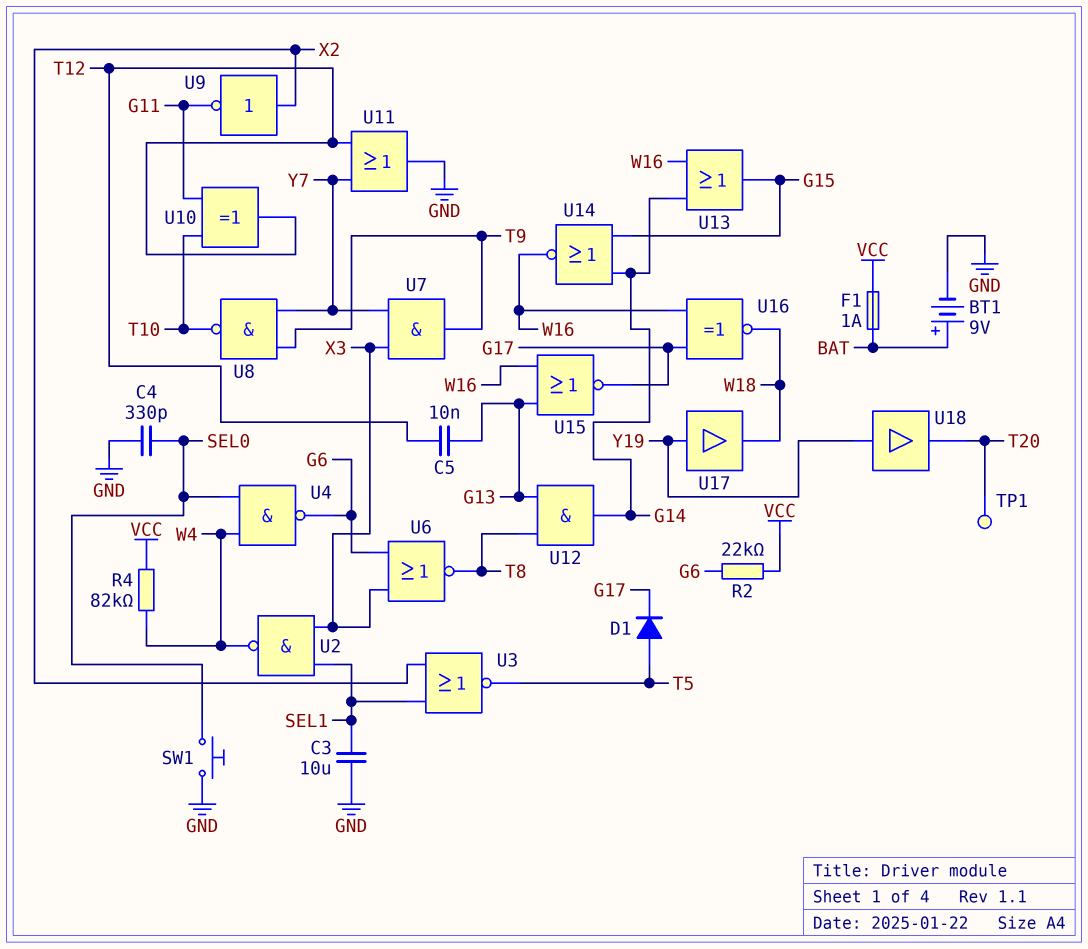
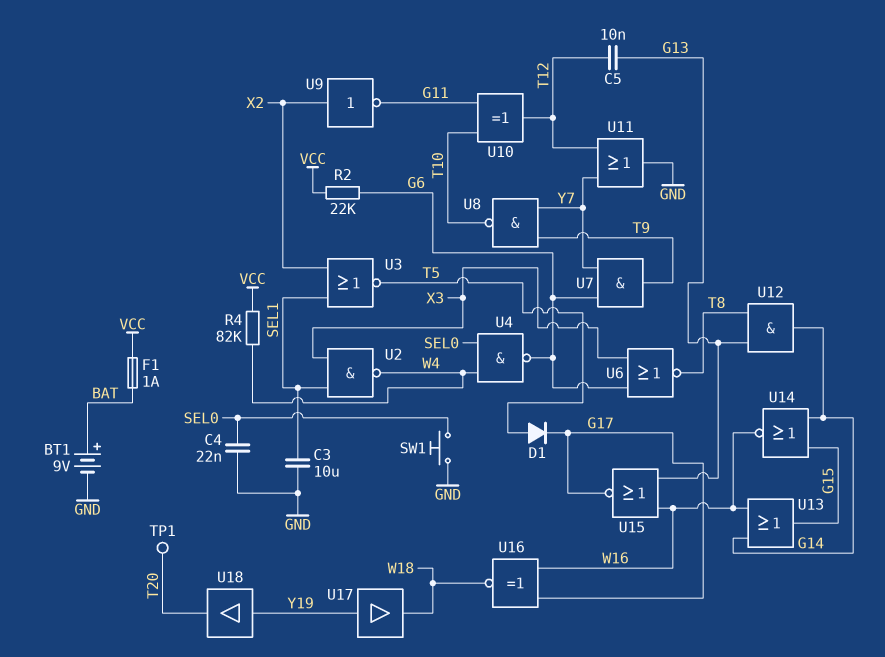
C4: 330pF (GND, SEL0) -> 22nF (GND, SEL0)
U7: AND (in X3, in Y7, out T9) -> AND (in G6, in Y7, out T9)

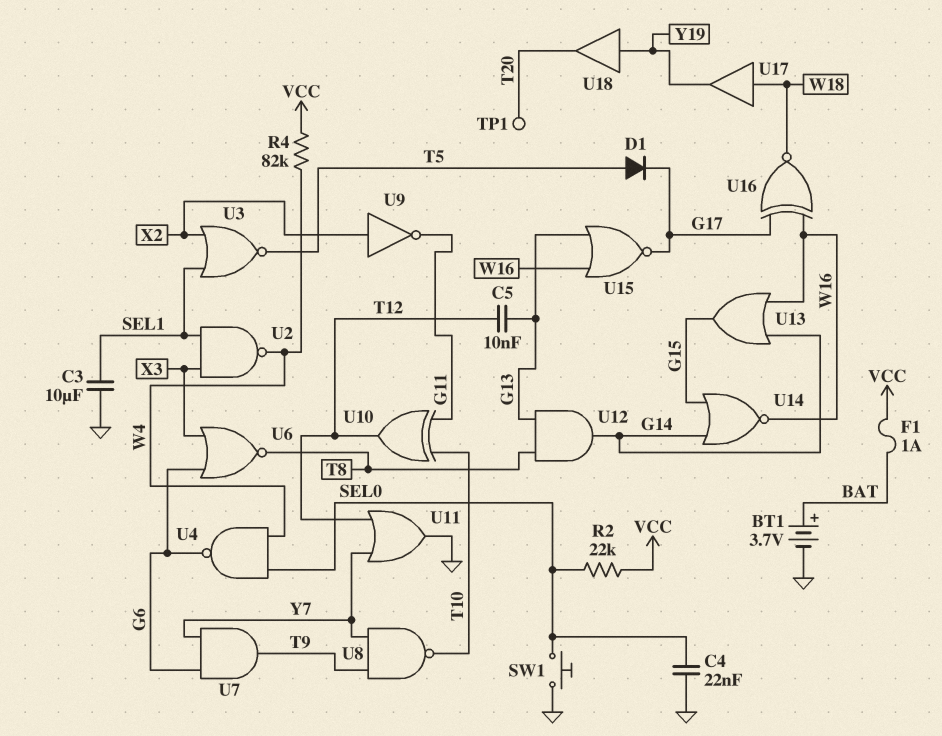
BT1: 9V (plus BAT, minus GND) -> 3.7V (plus BAT, minus GND)
R2: 22k (G6, VCC) -> 22k (SEL0, VCC)
U17: buffer (in Y19, out W18) -> buffer (in W18, out Y19)

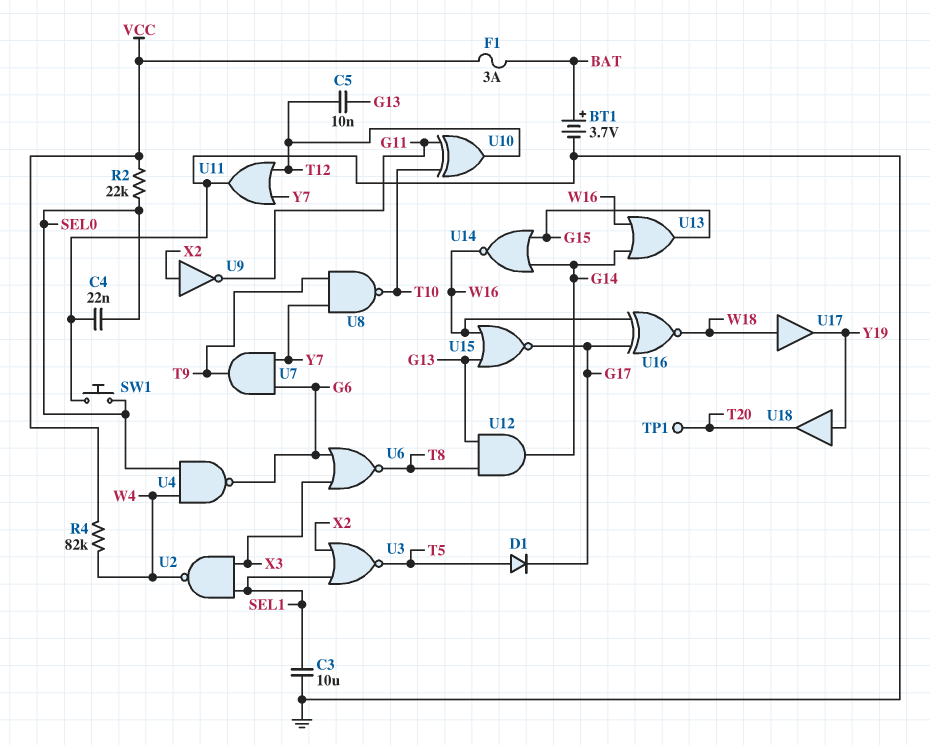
F1: 1A (BAT, VCC) -> 3A (BAT, VCC)

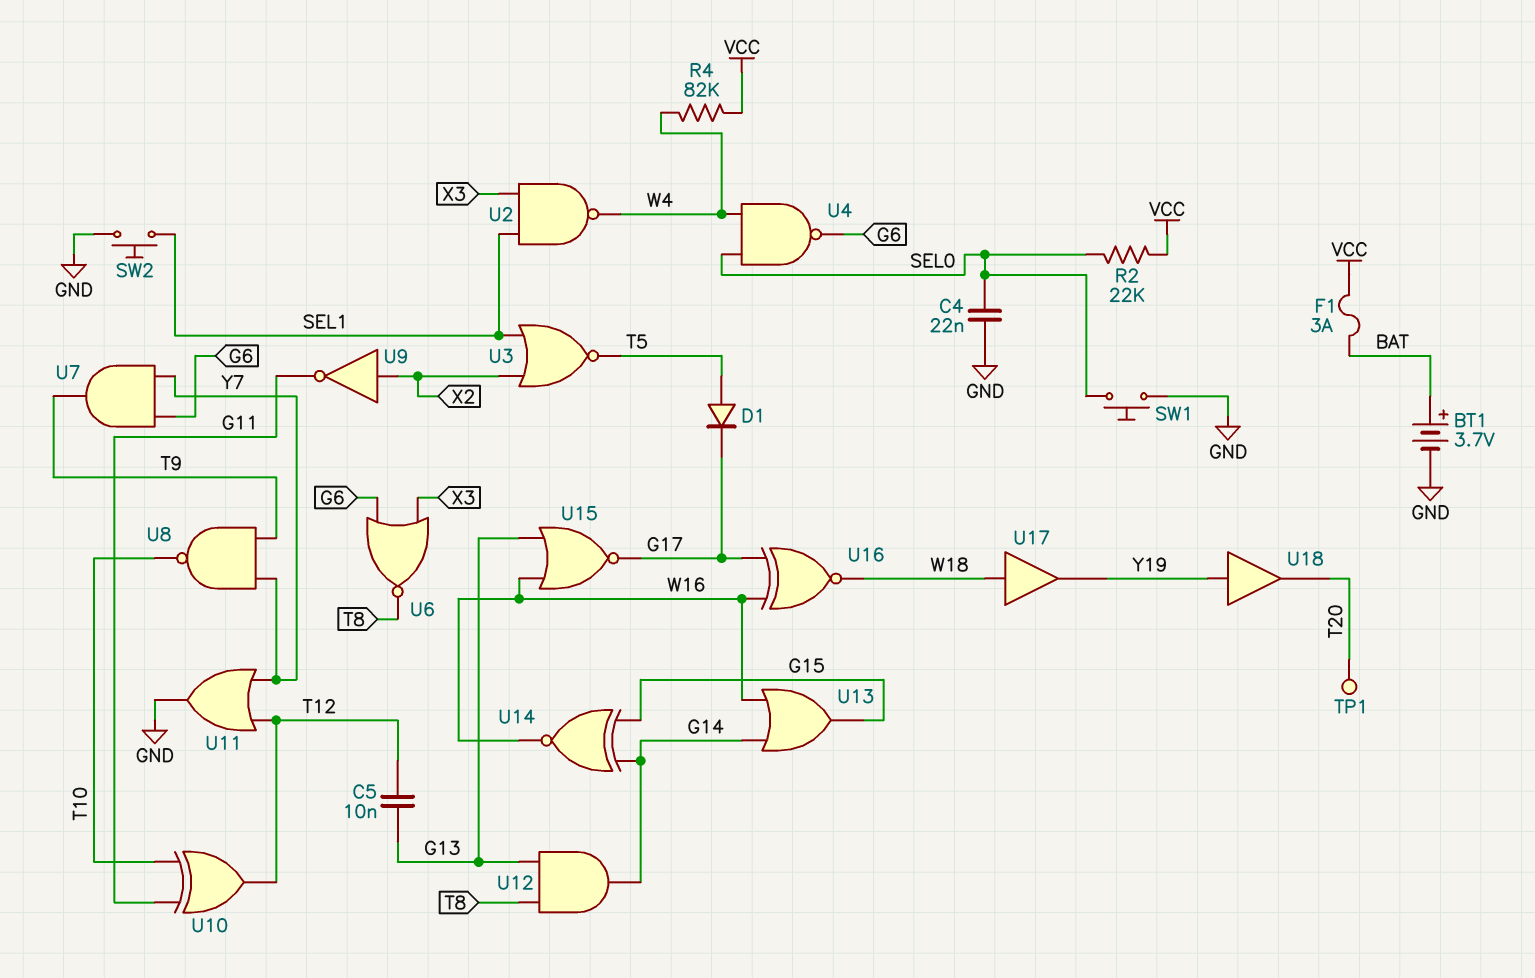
C3: 10uF (GND, SEL1) -> none
SW2: none -> button (GND, SEL1)
U14: NOR (in G14, in G15, out W16) -> XNOR (in G14, in G15, out W16)

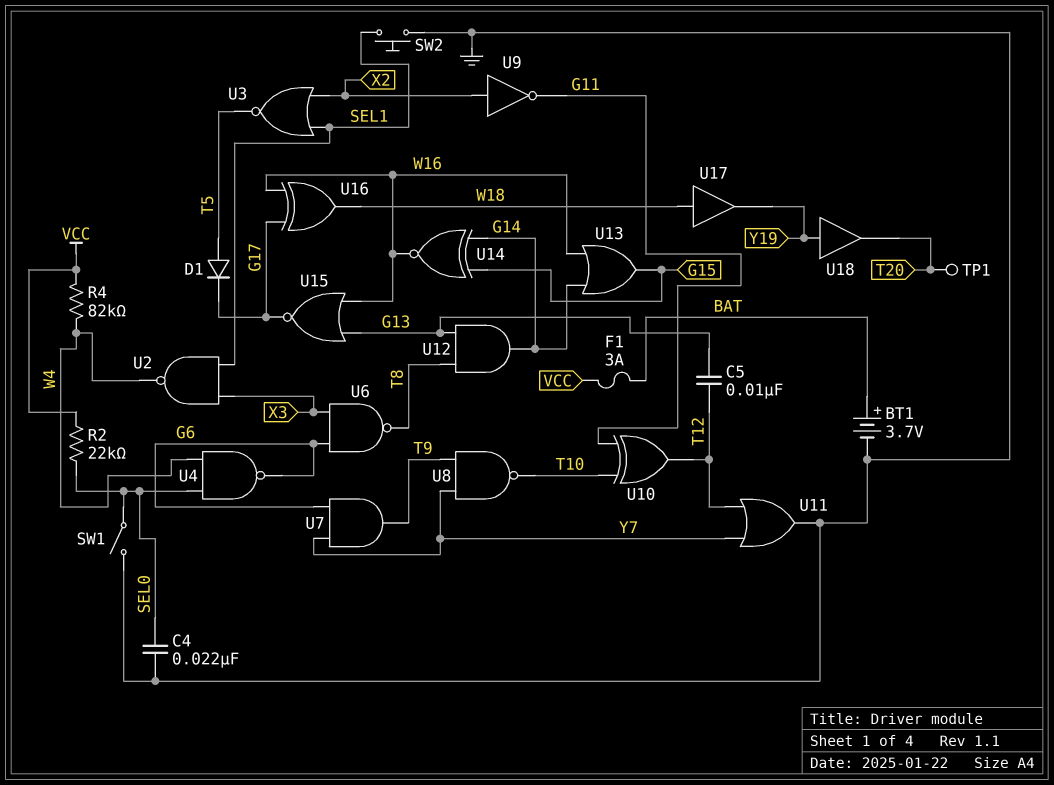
SW1: button (GND, SEL0) -> switch (GND, SEL0)
U6: NOR (in G6, in X3, out T8) -> NAND (in G6, in X3, out T8)
U16: XNOR (in G17, in W16, out W18) -> XOR (in G17, in W16, out W18)

